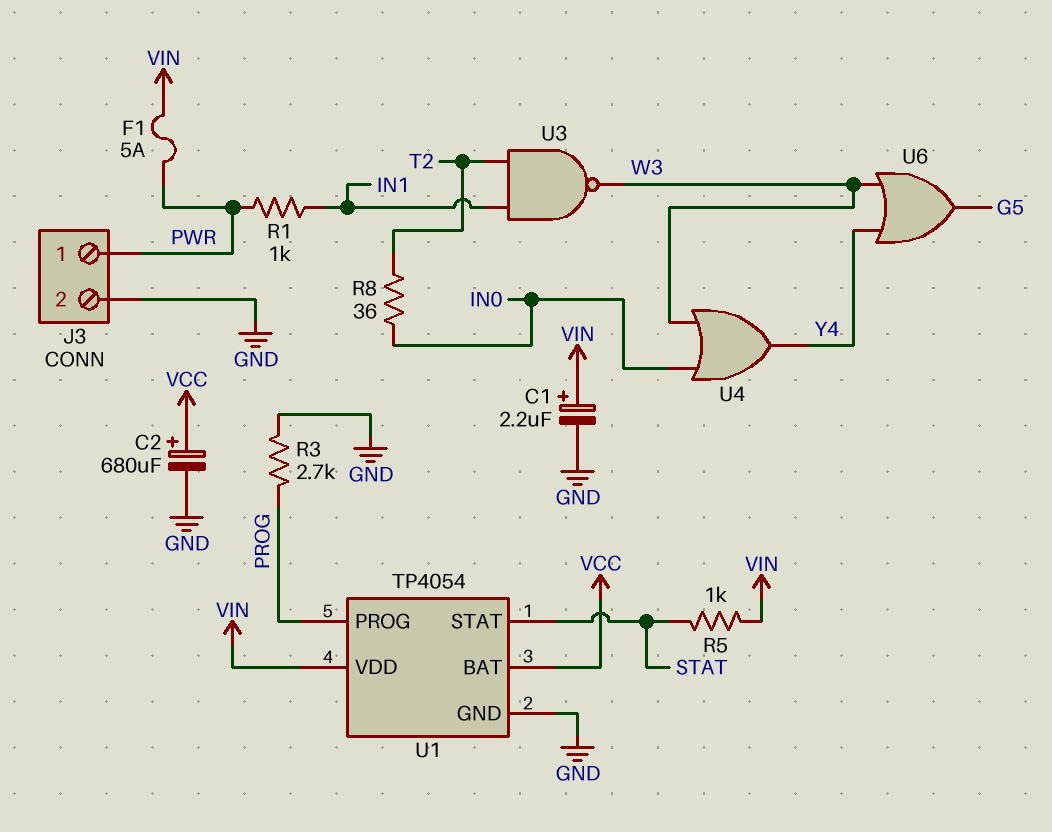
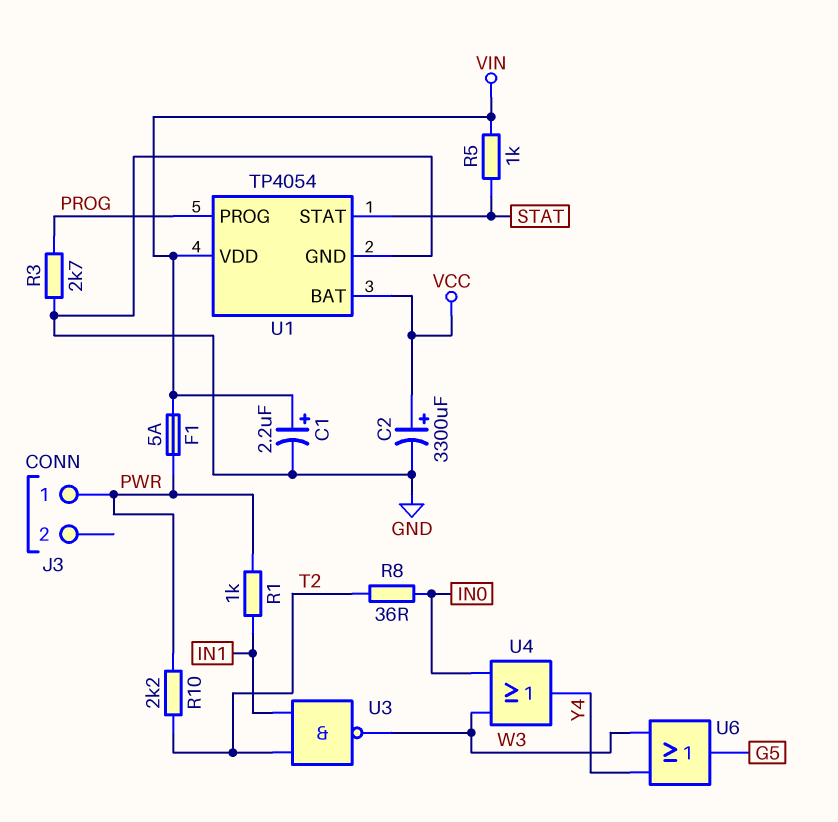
C2: 680uF (plus VCC, minus GND) -> 3300uF (plus VCC, minus GND)
J3 pin 2: GND -> none
R10: none -> 2.2k (PWR, T2)

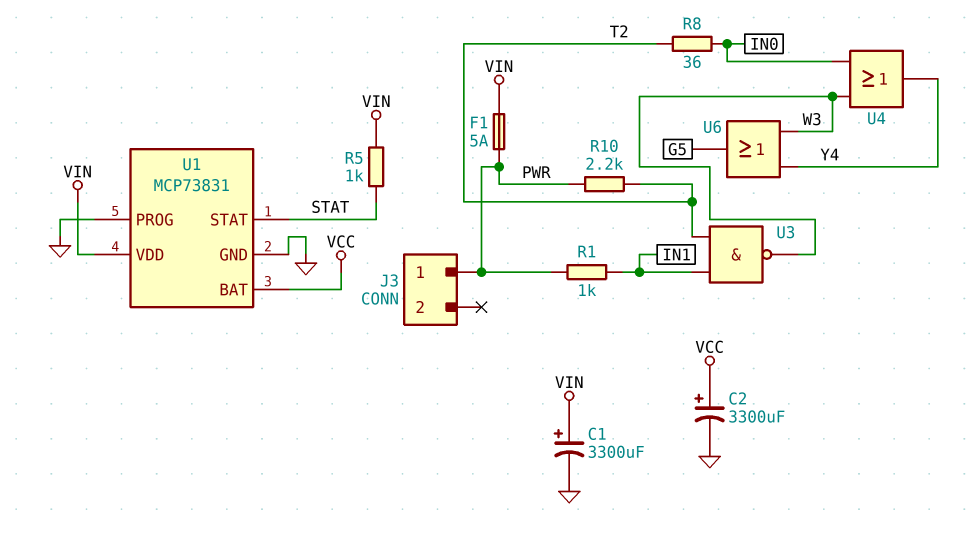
C1: 2.2uF (plus VIN, minus GND) -> 3300uF (plus VIN, minus GND)
R3: 2.7k (GND, PROG) -> none
U1: TP4054 -> MCP73831
U1 pin PROG: PROG -> GND

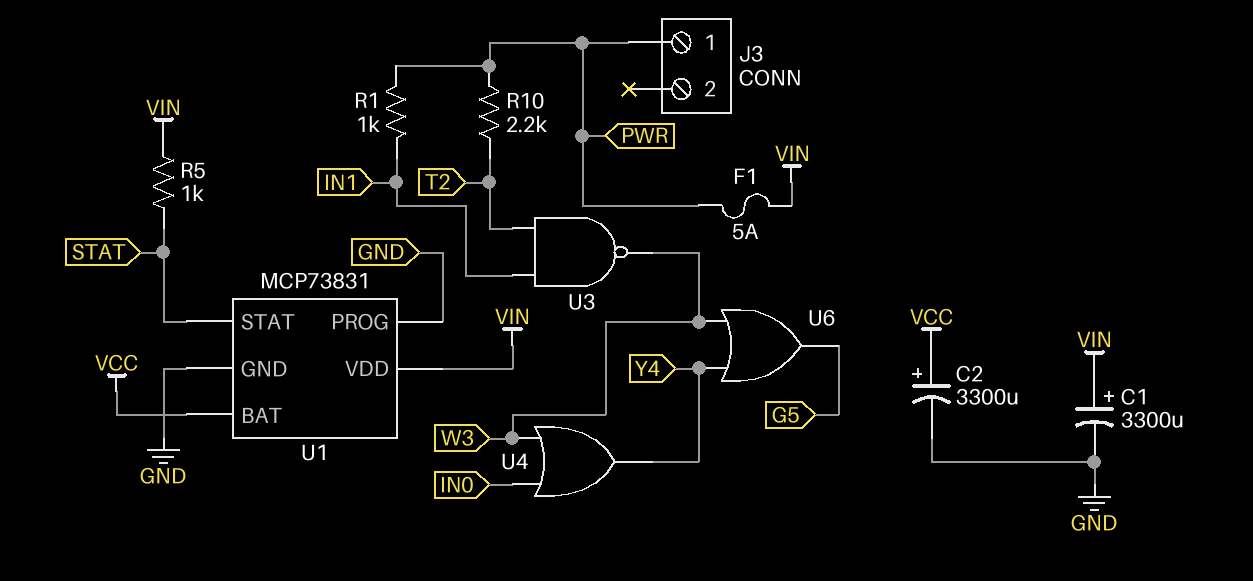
R8: 36 (IN0, T2) -> none

